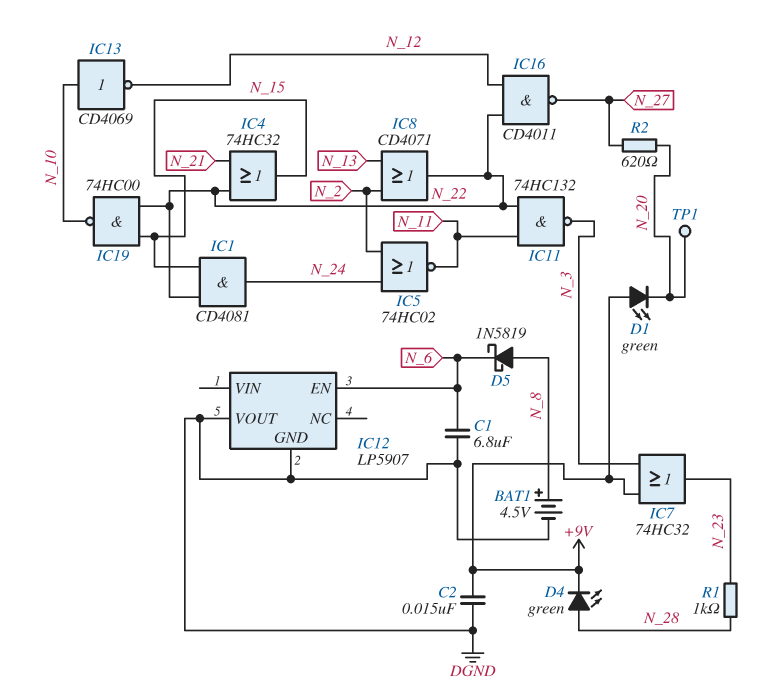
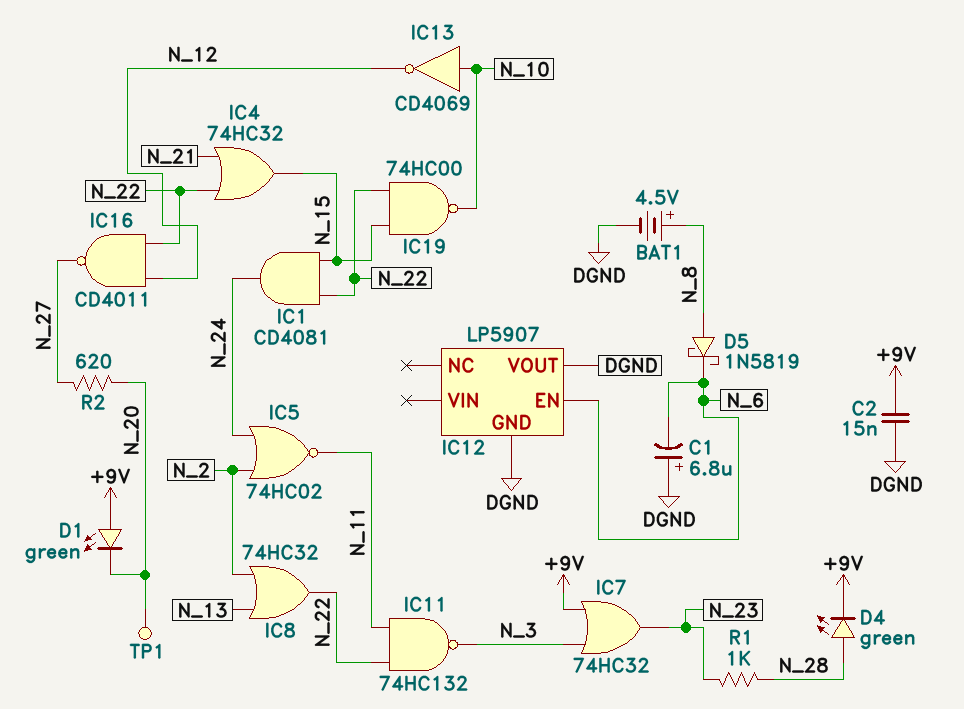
C1: 6.8uF (DGND, N_6) -> 6.8uF (plus DGND, minus N_6)
IC8: OR CD4071 (in N_2, in N_13, out N_22) -> OR 74HC32 (in N_2, in N_13, out N_22)

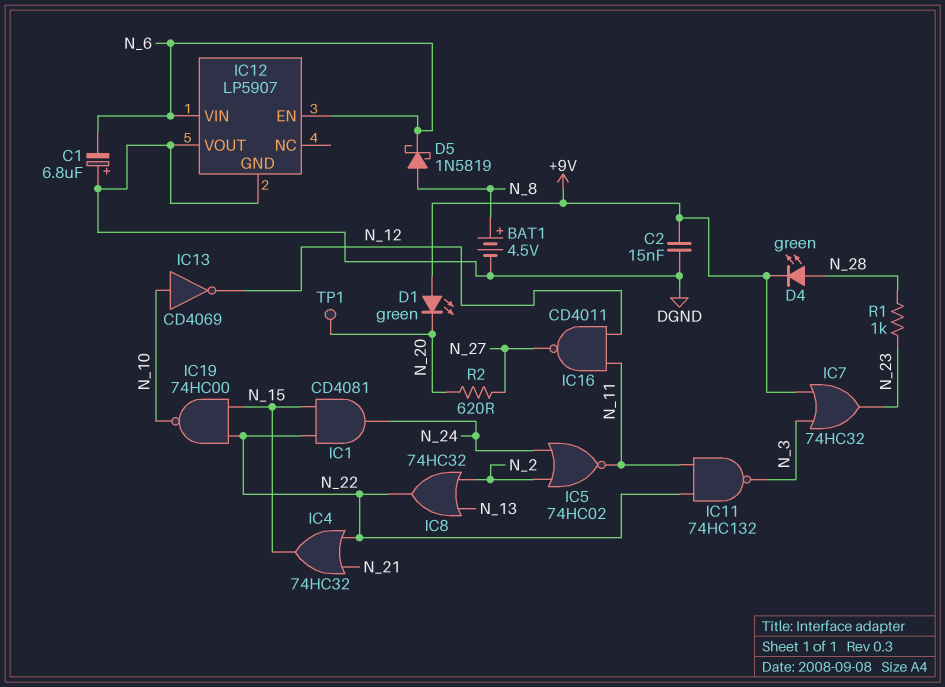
IC12 pin VIN: none -> N_6
IC16: NAND CD4011 (in N_12, in N_22, out N_27) -> NAND CD4011 (in N_11, in N_12, out N_27)

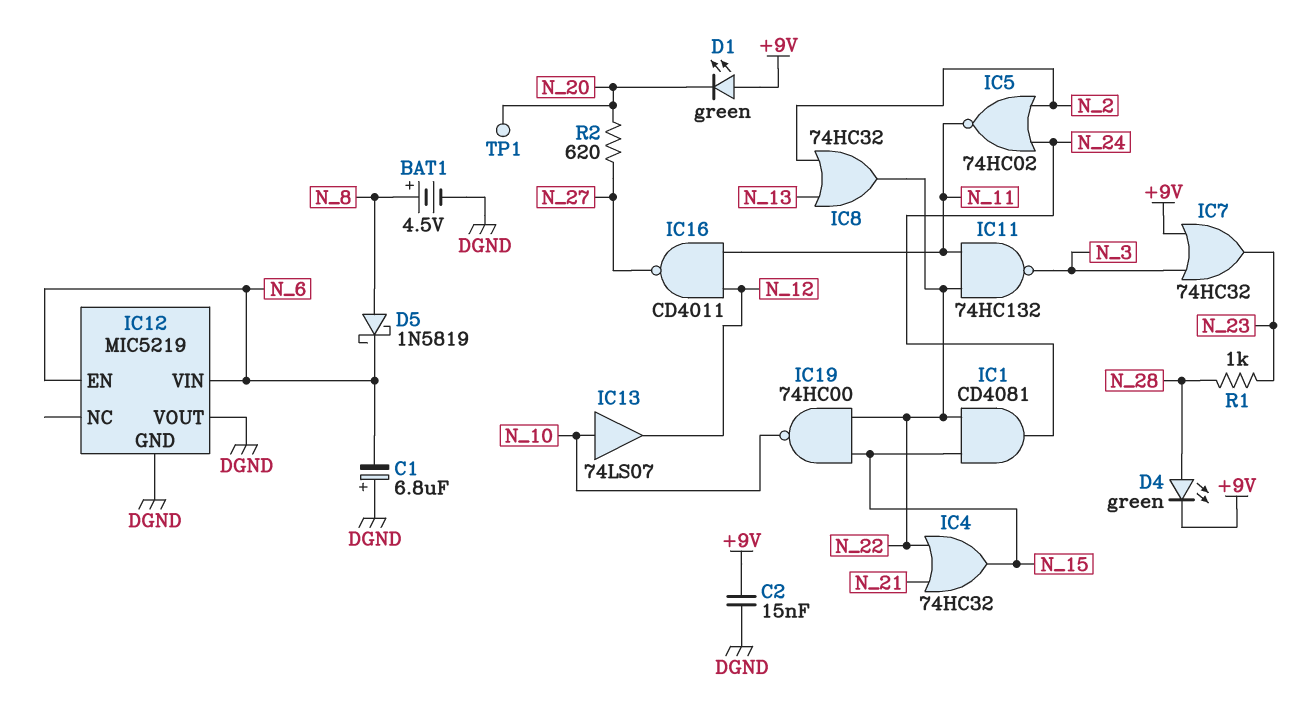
IC12: LP5907 -> MIC5219
IC13: NOT CD4069 (in N_10, out N_12) -> buffer 74LS07 (in N_10, out N_12)

